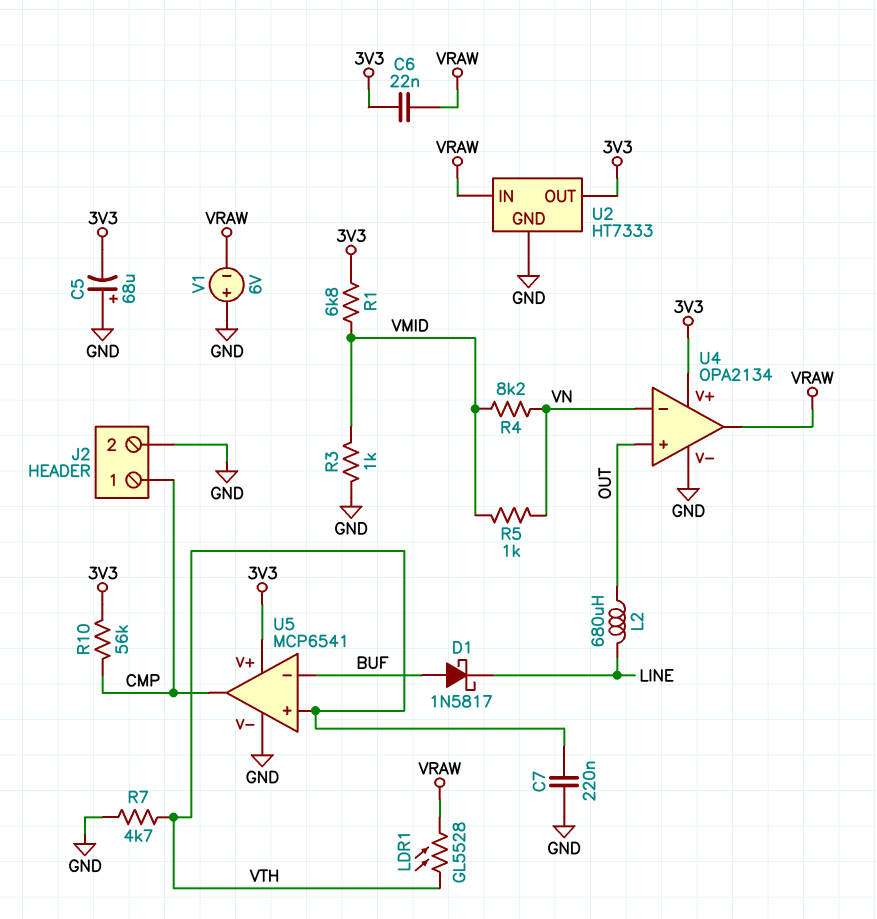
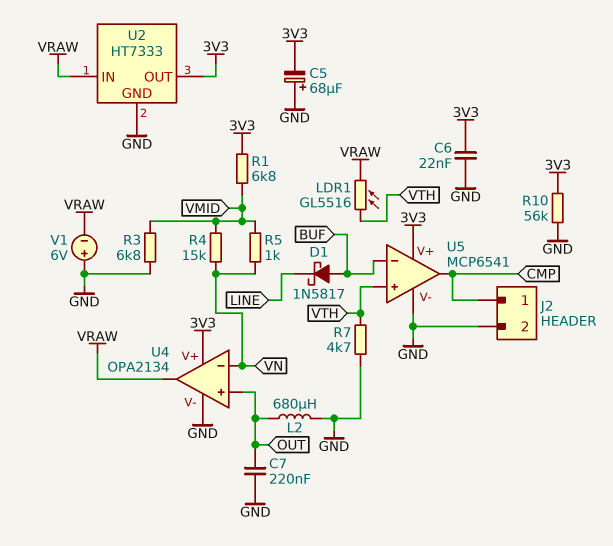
C6: 22nF (3V3, VRAW) -> 22nF (3V3, GND)
C7: 220nF (GND, VTH) -> 220nF (GND, OUT)
L2: 680uH (LINE, OUT) -> 680uH (GND, OUT)
LDR1: GL5528 (VRAW, VTH) -> GL5516 (VRAW, VTH)
R3: 1k (GND, VMID) -> 6.8k (GND, VMID)
R4: 8.2k (VMID, VN) -> 15k (VMID, VN)
R10: 56k (3V3, CMP) -> 56k (3V3, GND)

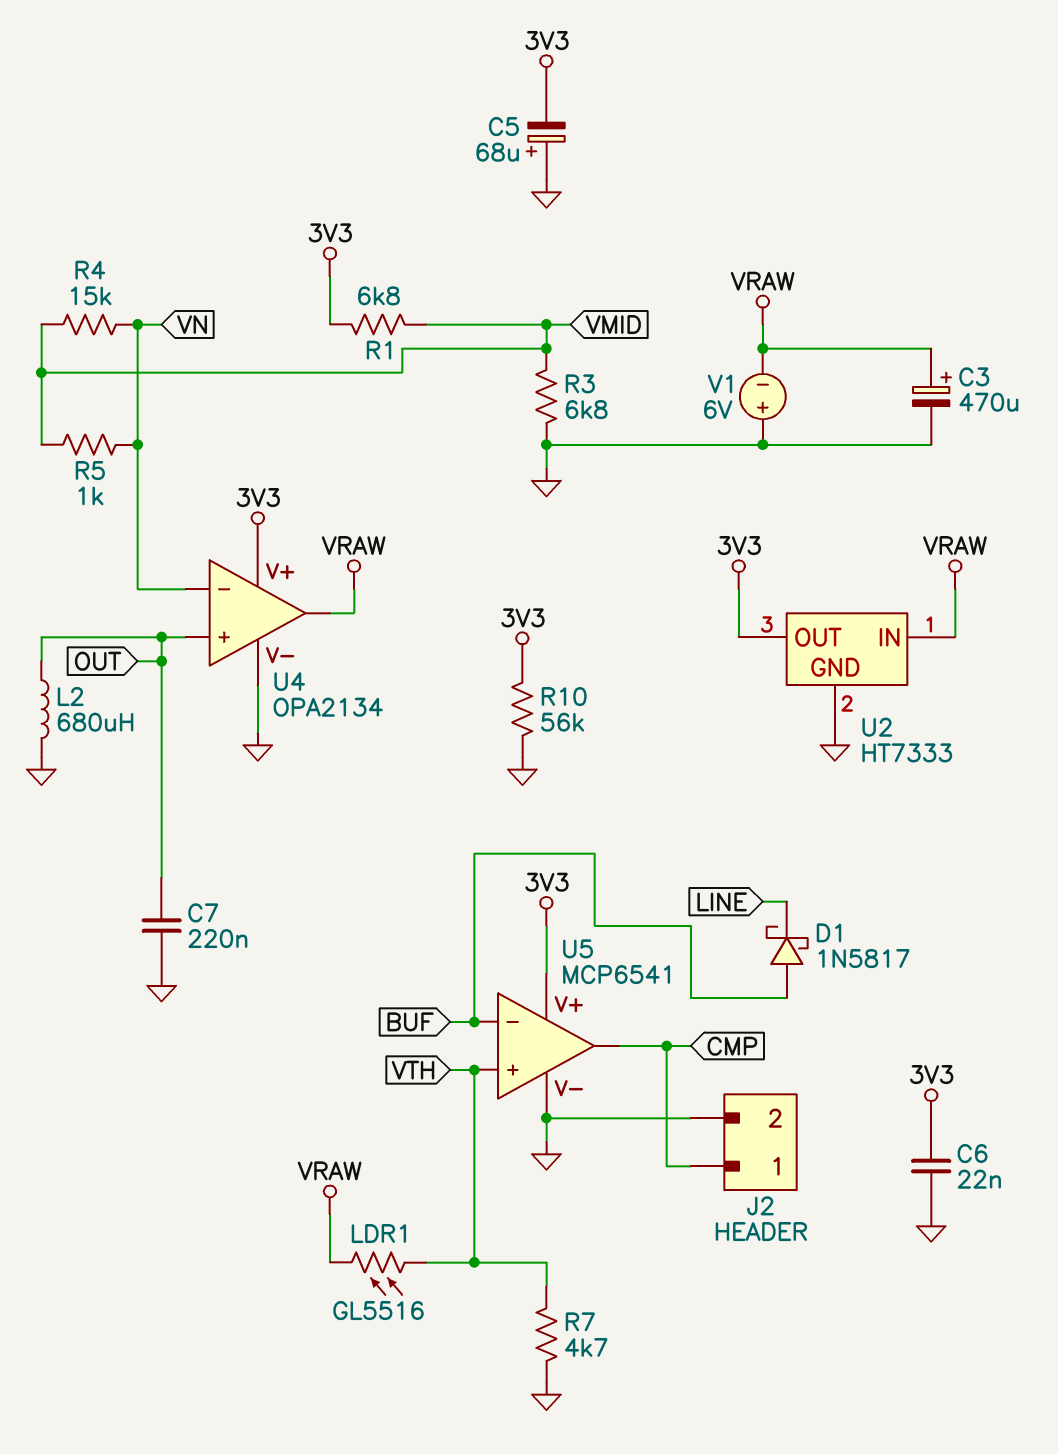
C3: none -> 470uF (plus VRAW, minus GND)

